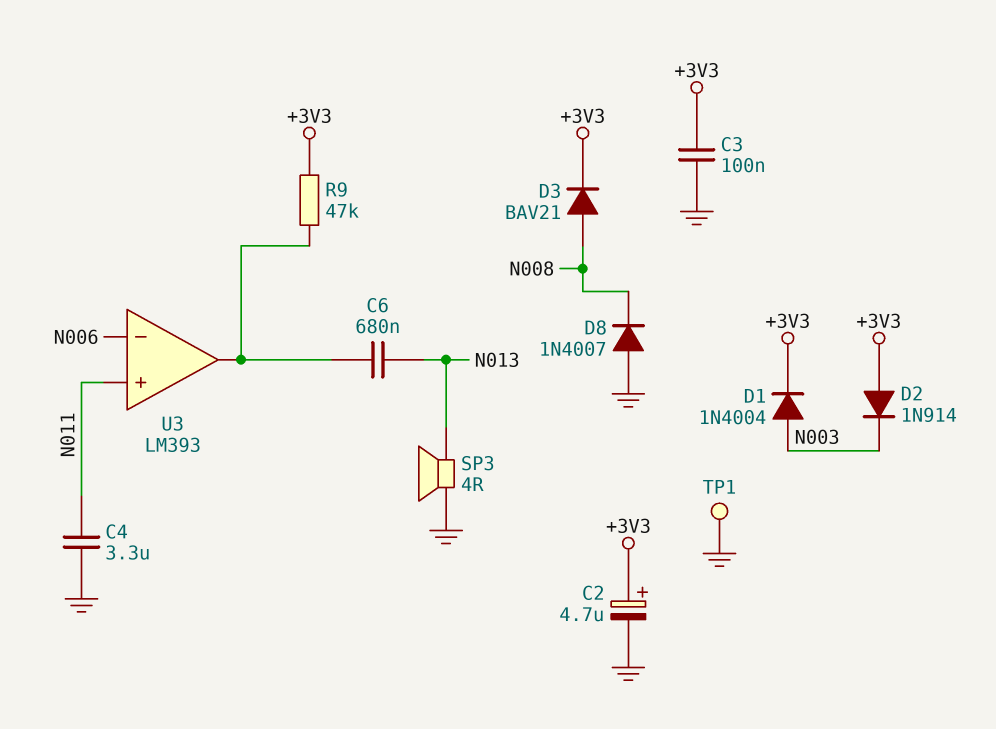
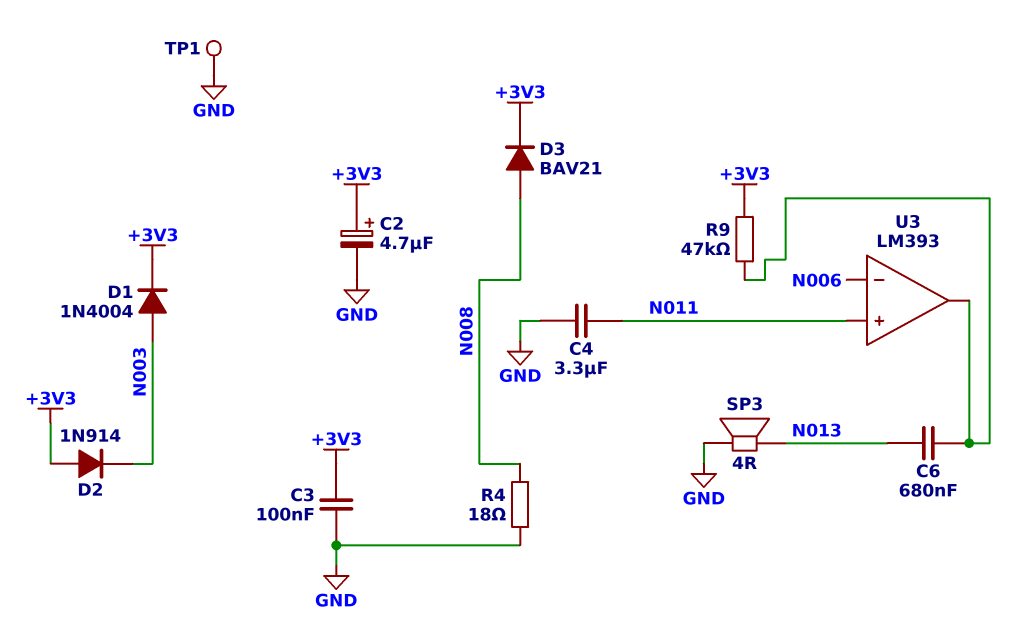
D8: diode 1N4007 (A GND, K N008) -> none
R4: none -> 18 (GND, N008)

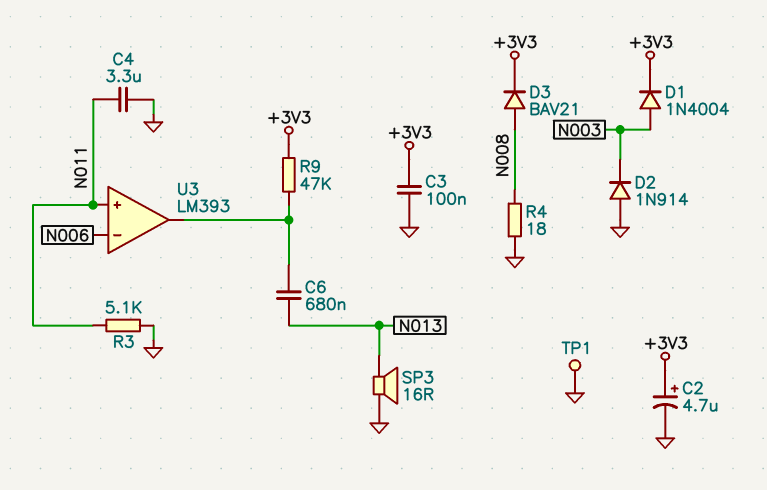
D2: diode 1N914 (A +3V3, K N003) -> diode 1N914 (A GND, K N003)
R3: none -> 5.1k (GND, N011)
SP3: speaker 4R (GND, N013) -> speaker 16R (GND, N013)

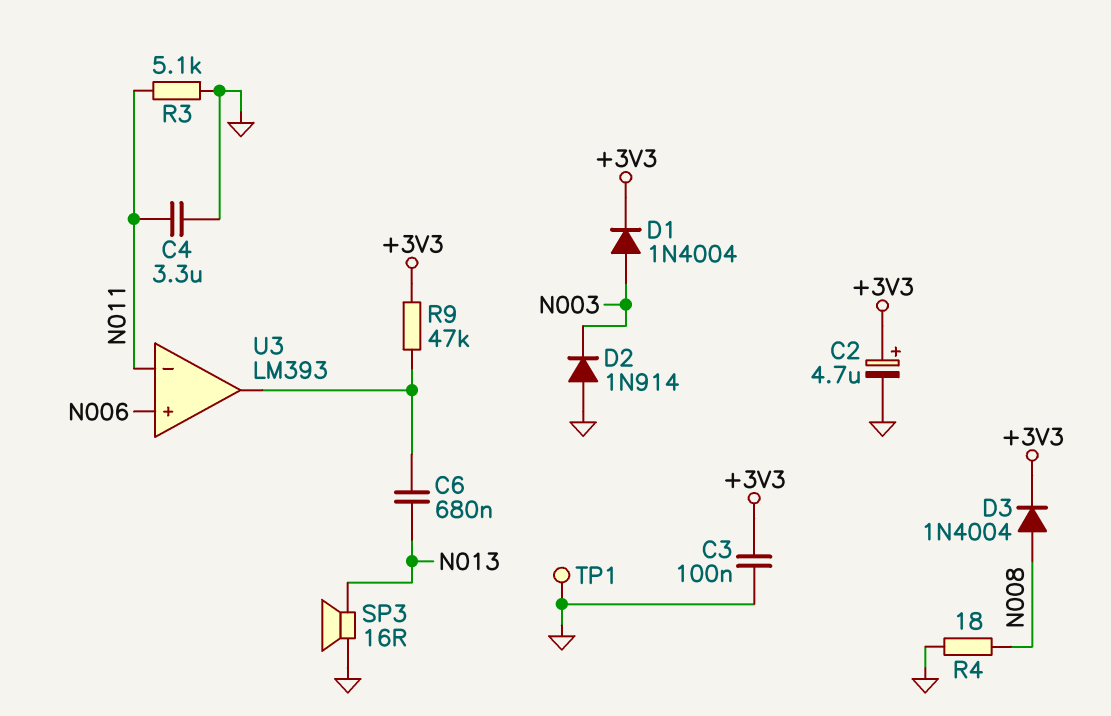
D3: diode BAV21 (A N008, K +3V3) -> diode 1N4004 (A N008, K +3V3)
U3 pin in+: N011 -> N006
U3 pin in-: N006 -> N011

